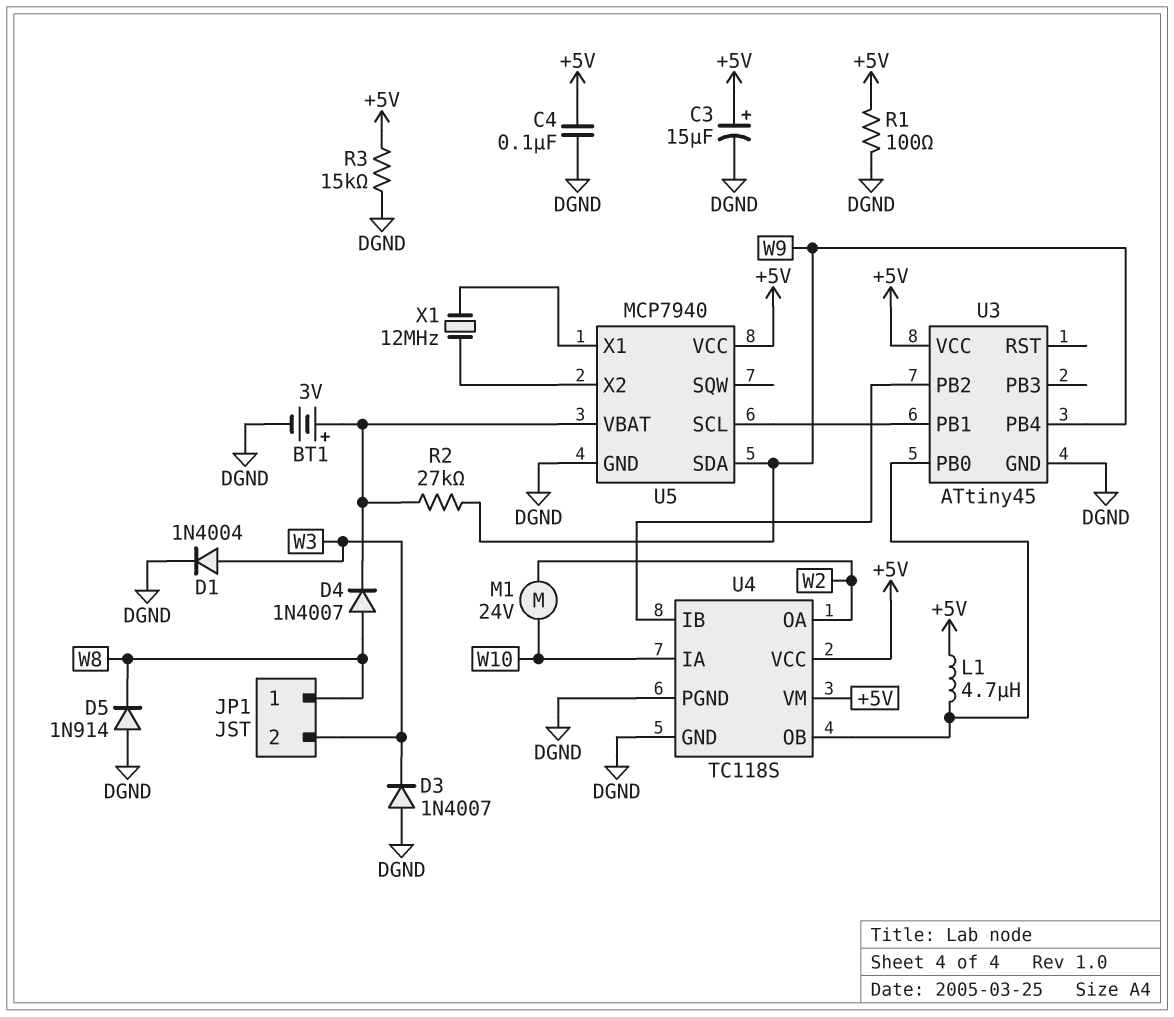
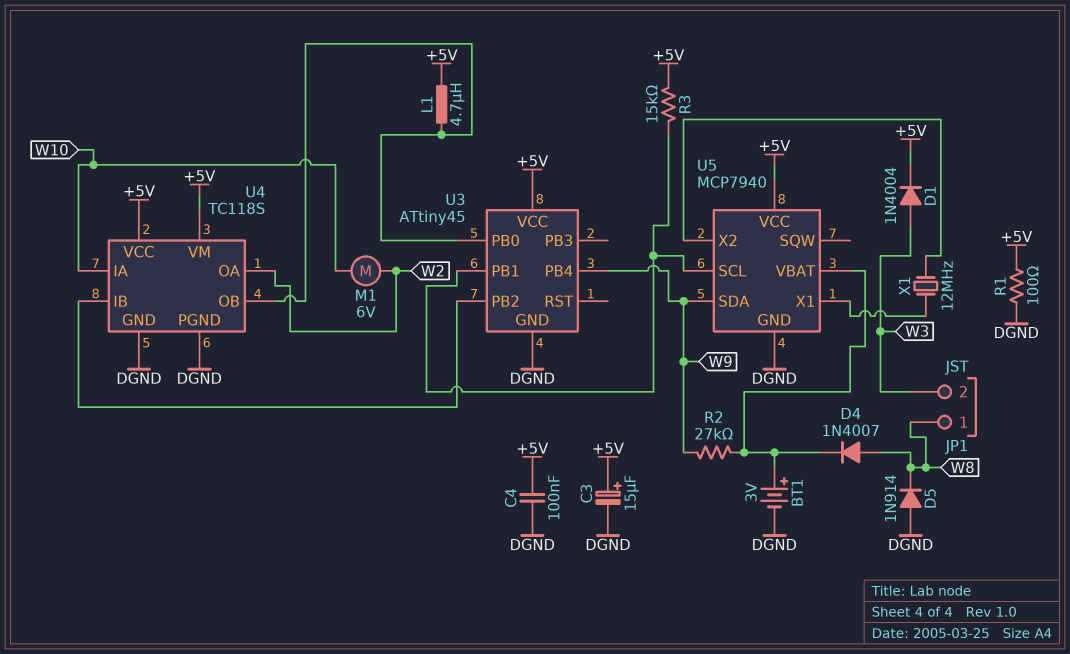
D1: diode 1N4004 (A W3, K DGND) -> diode 1N4004 (A W3, K +5V)
D3: diode 1N4007 (A DGND, K W3) -> none
M1: motor 24V (W2, W10) -> motor 6V (W2, W10)
R3: 15k (+5V, DGND) -> 15k (+5V, U3/PB1)

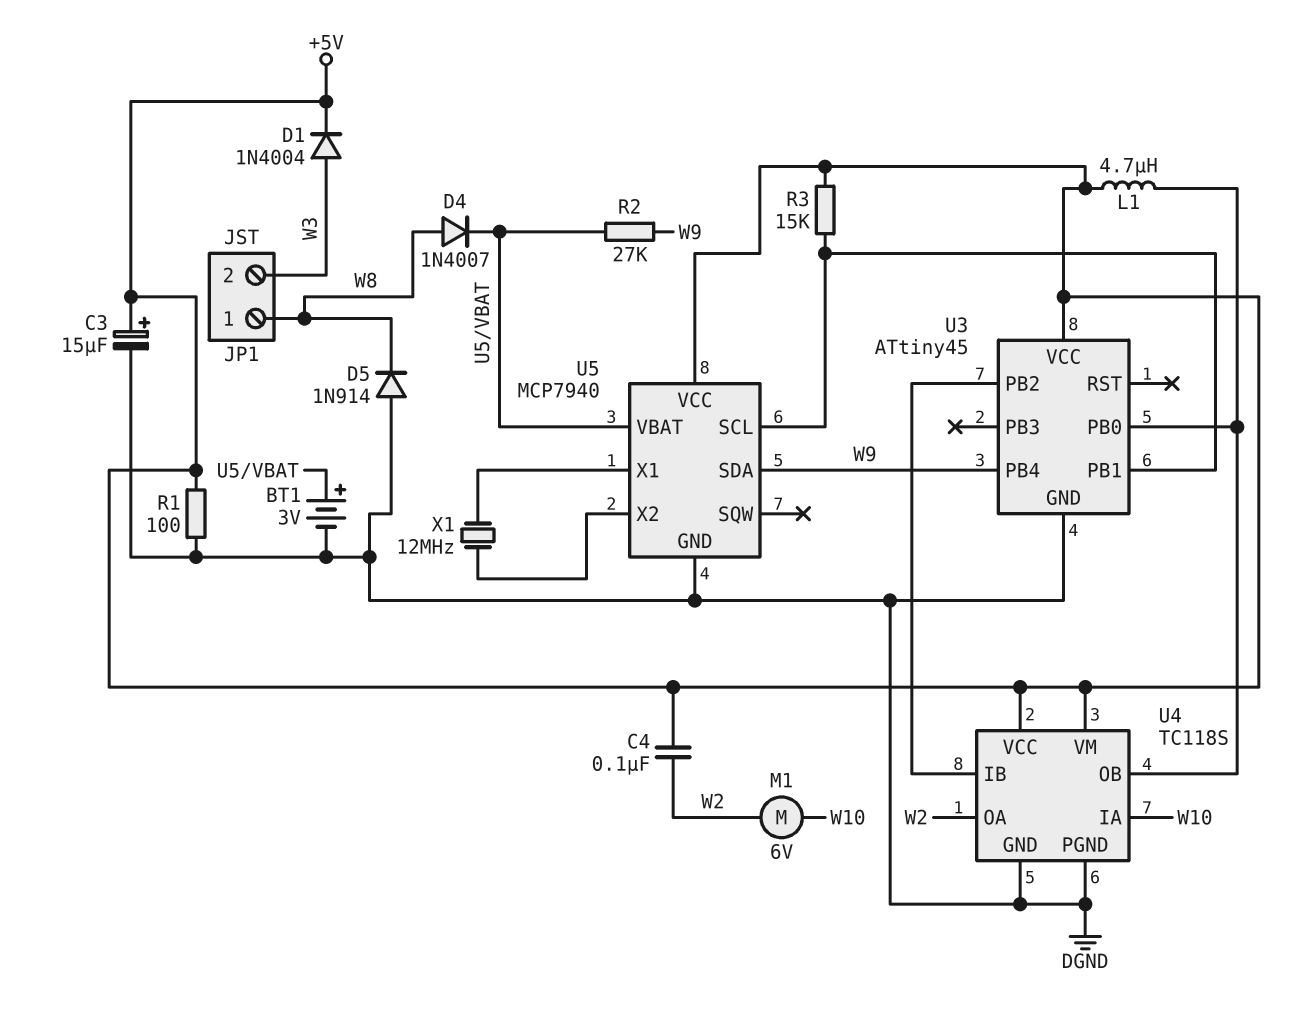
C4: 100nF (+5V, DGND) -> 100nF (+5V, W2)

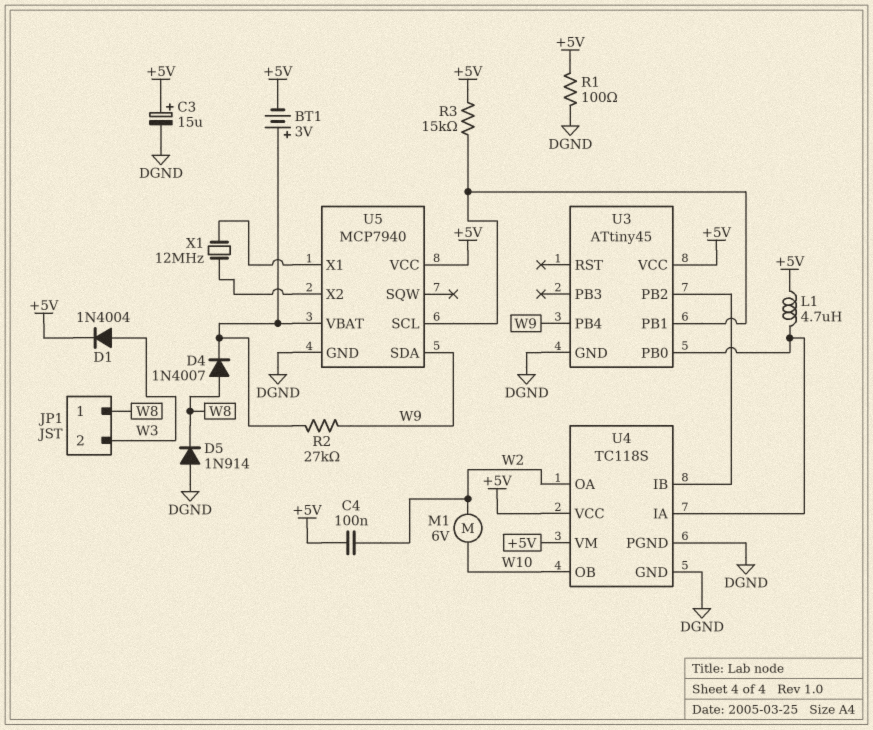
BT1: 3V (plus U5/VBAT, minus DGND) -> 3V (plus U5/VBAT, minus +5V)
U4 pin IA: W10 -> U3/PB0
U4 pin OB: U3/PB0 -> W10

